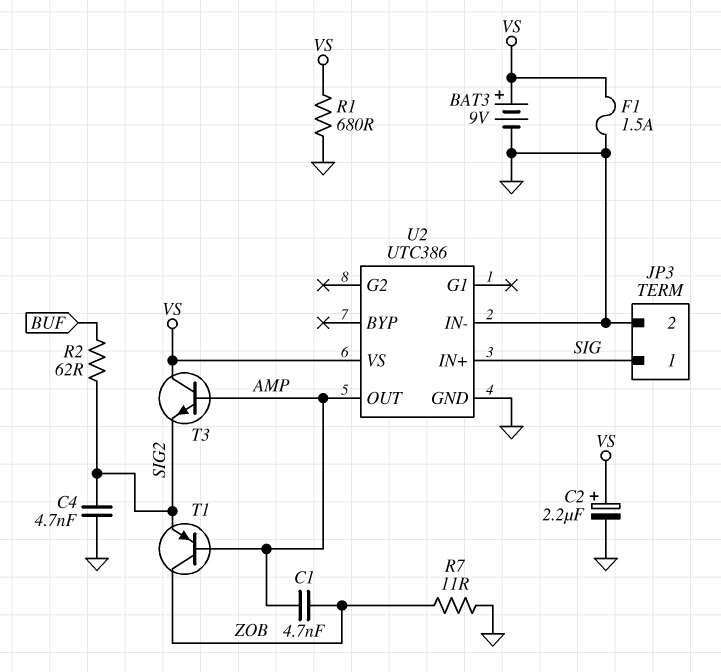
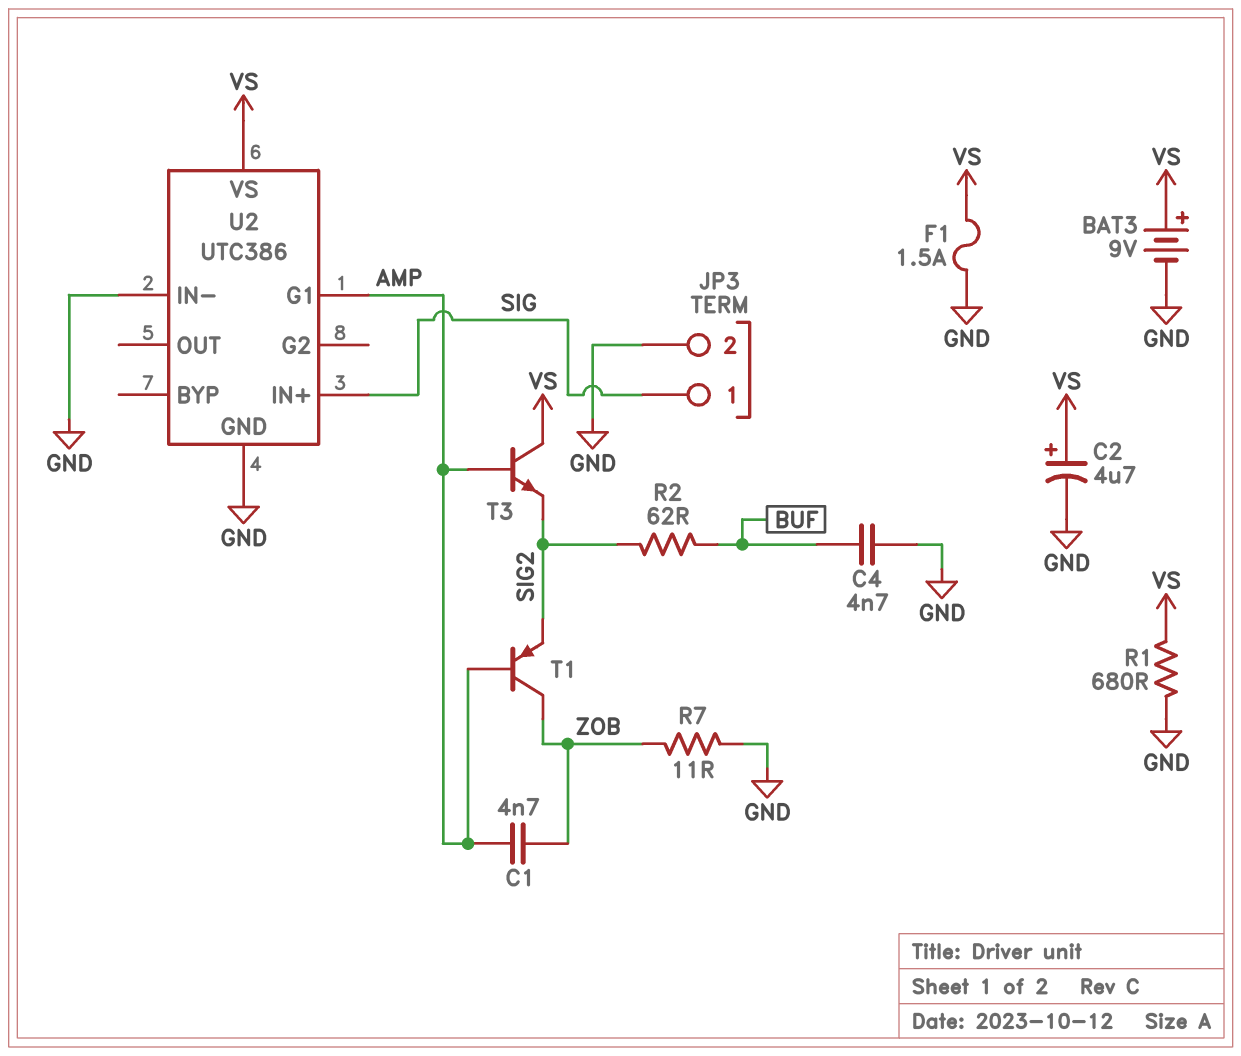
C2: 2.2uF (plus VS, minus GND) -> 4.7uF (plus VS, minus GND)
C4: 4.7nF (GND, SIG2) -> 4.7nF (BUF, GND)
U2 pin G1: none -> AMP
U2 pin OUT: AMP -> none

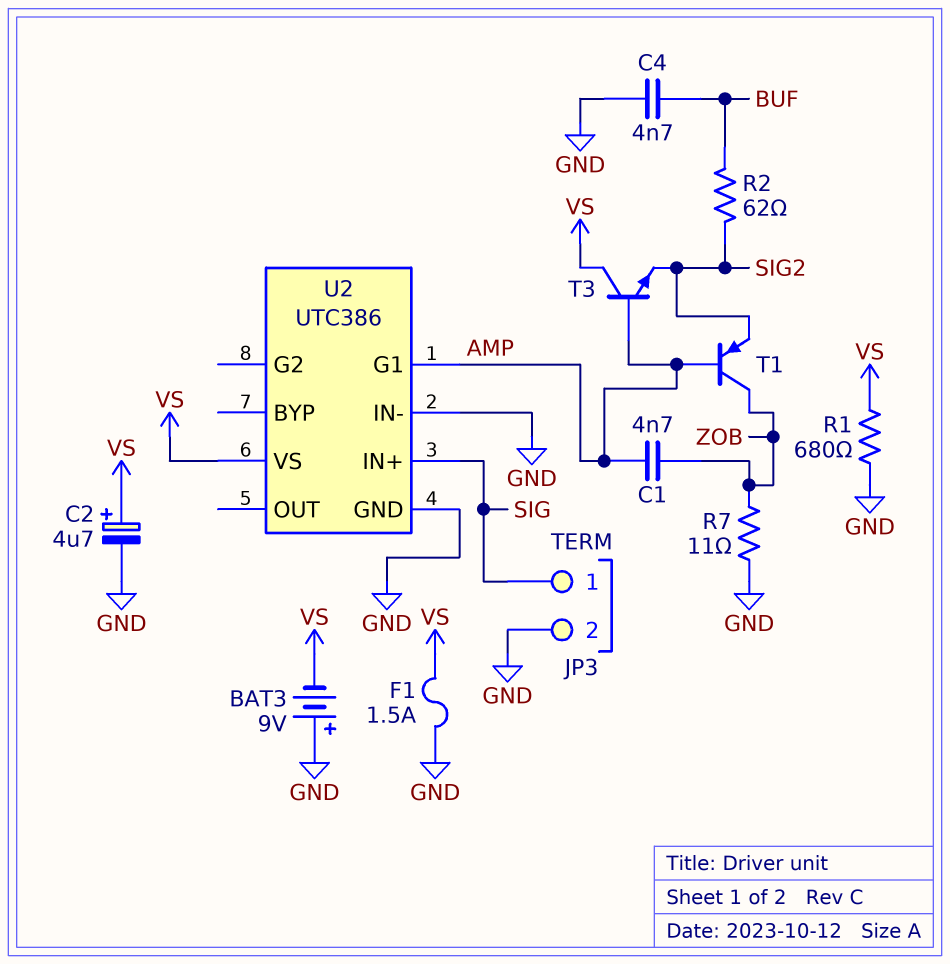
BAT3: 9V (plus VS, minus GND) -> 9V (plus GND, minus VS)

